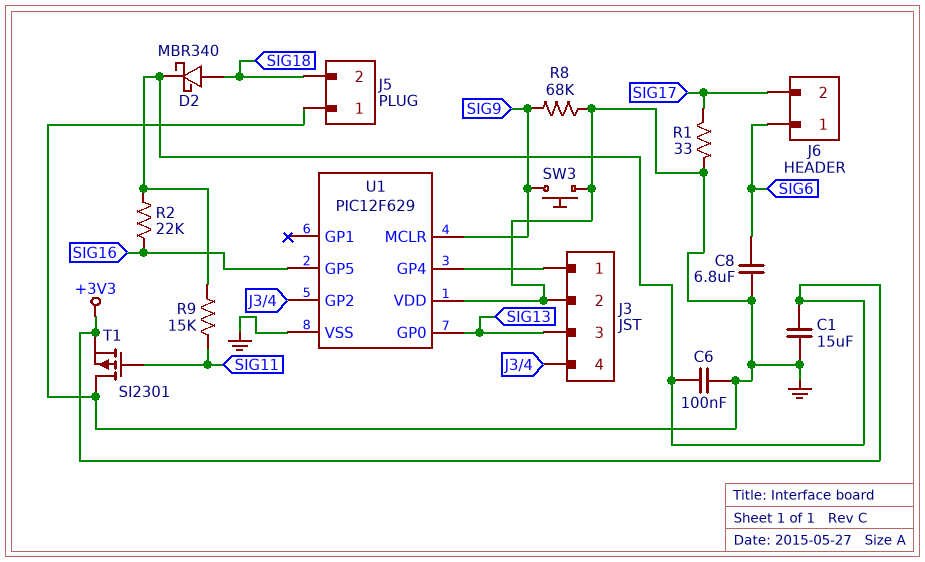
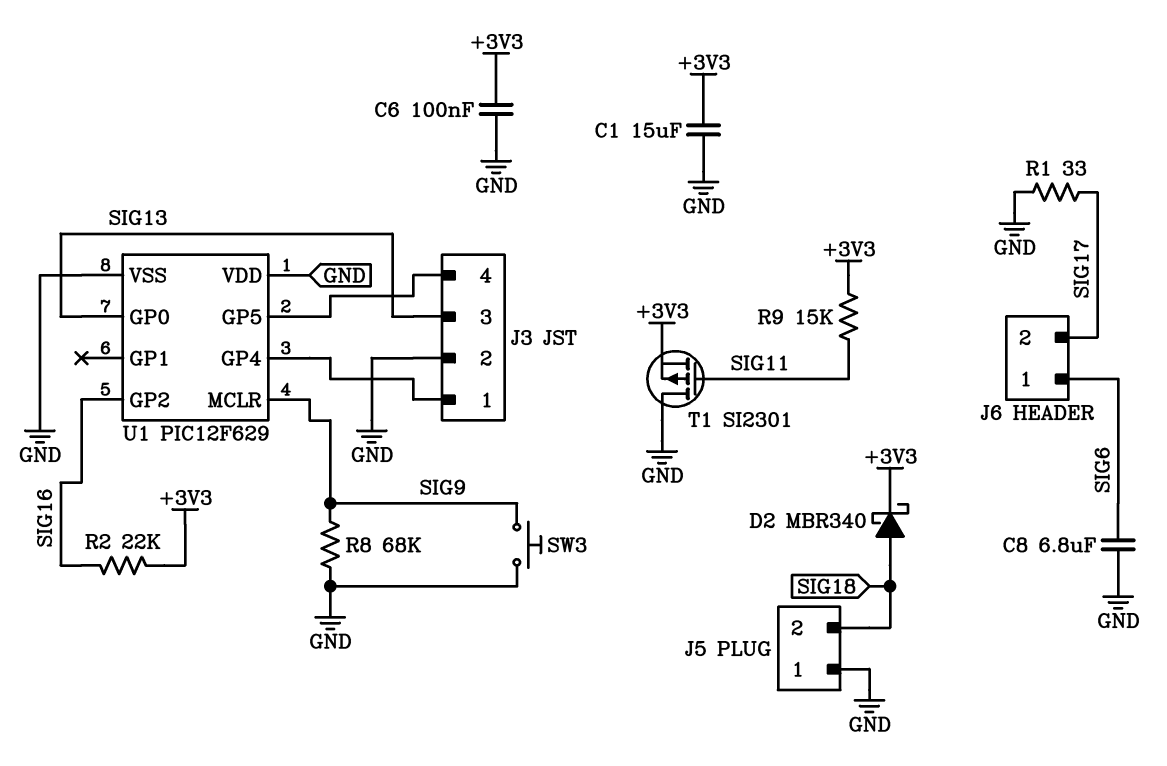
U1 pin GP2: J3/4 -> SIG16
U1 pin GP5: SIG16 -> J3/4

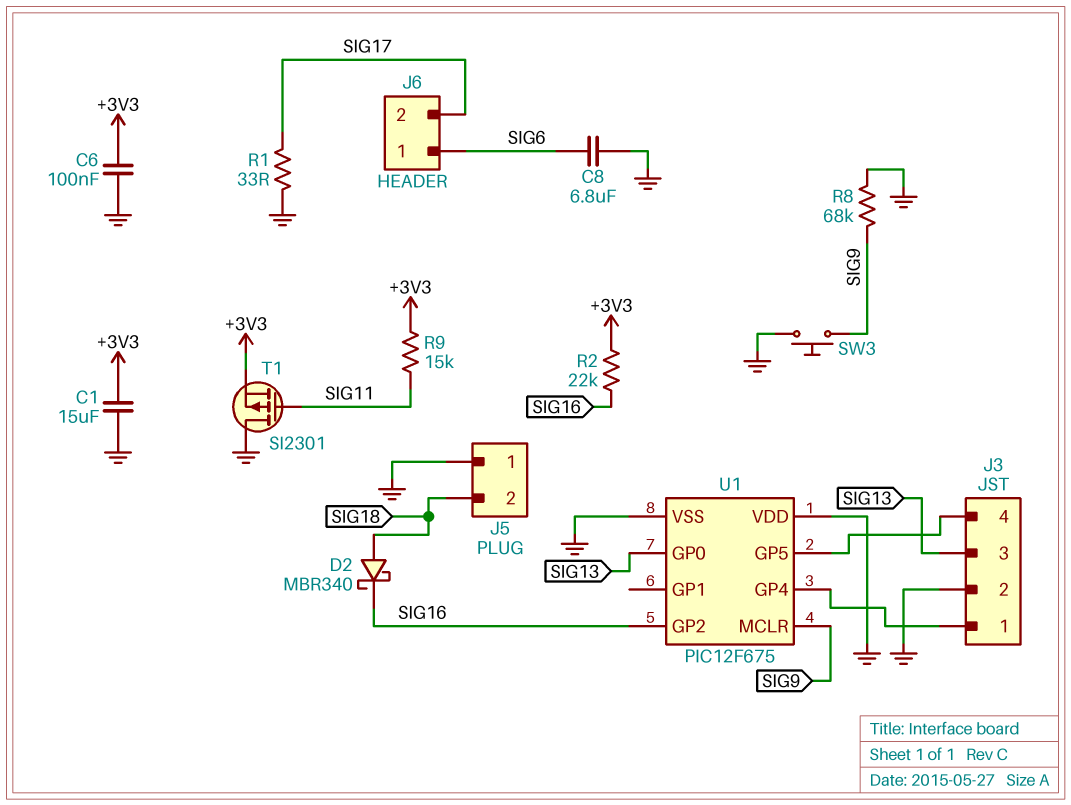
D2: schottky MBR340 (A SIG18, K +3V3) -> schottky MBR340 (A SIG18, K SIG16)
U1: PIC12F629 -> PIC12F675

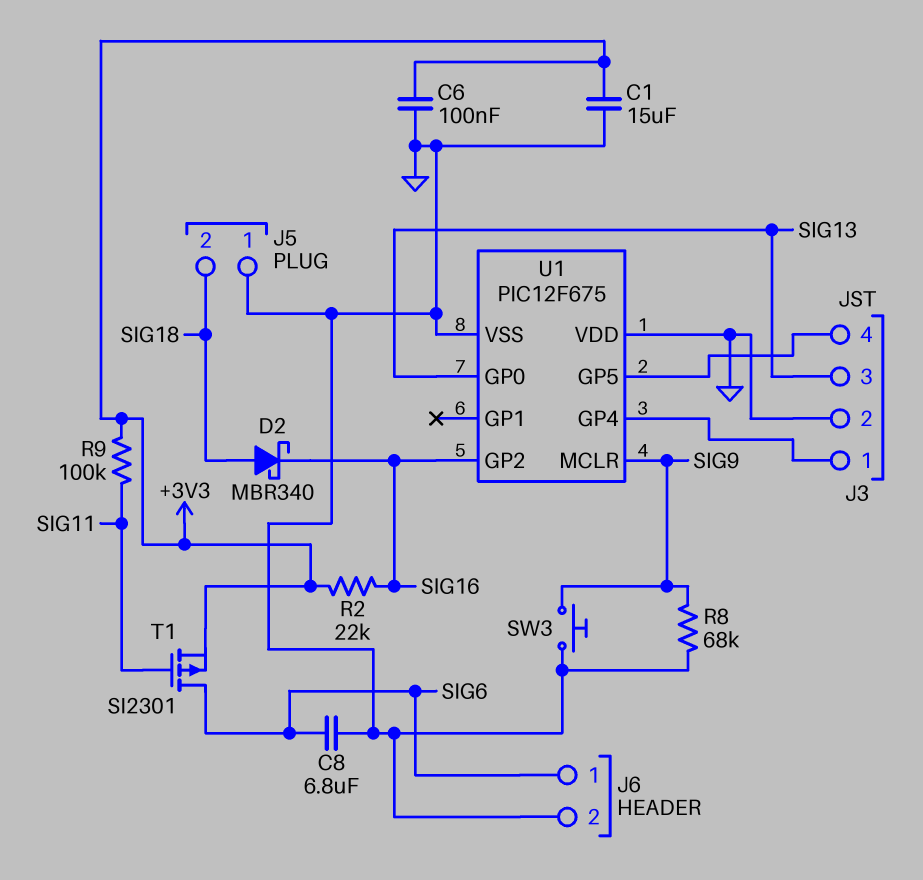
J6 pin 2: SIG17 -> GND
R1: 33 (GND, SIG17) -> none
R9: 15k (+3V3, SIG11) -> 100k (+3V3, SIG11)
T1: PMOS SI2301 (G SIG11, D GND, S +3V3) -> PMOS SI2301 (G SIG11, D SIG6, S +3V3)

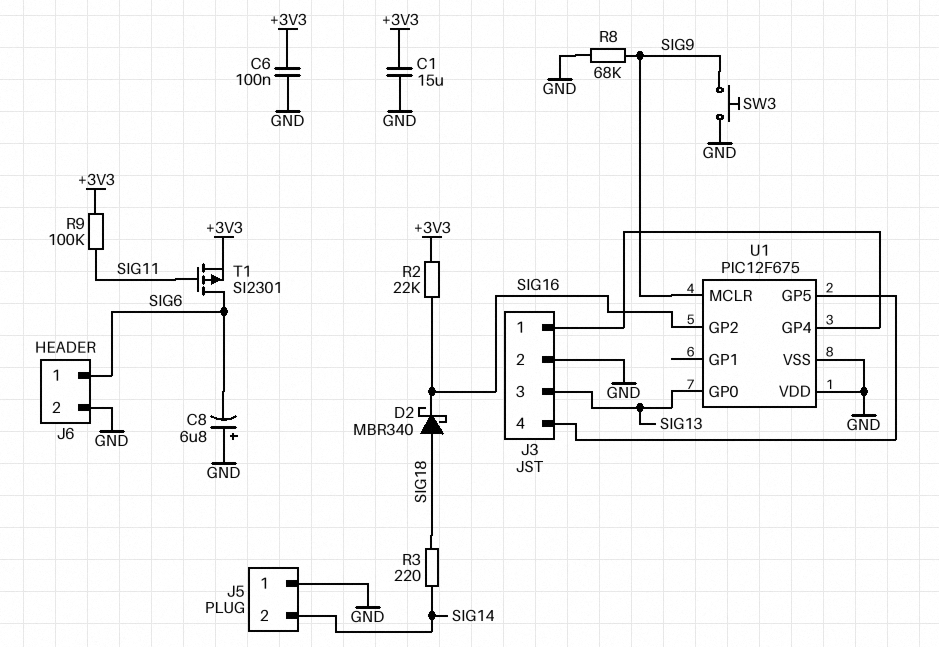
C8: 6.8uF (GND, SIG6) -> 6.8uF (plus GND, minus SIG6)
J5 pin 2: SIG18 -> SIG14
R3: none -> 220 (SIG14, SIG18)

